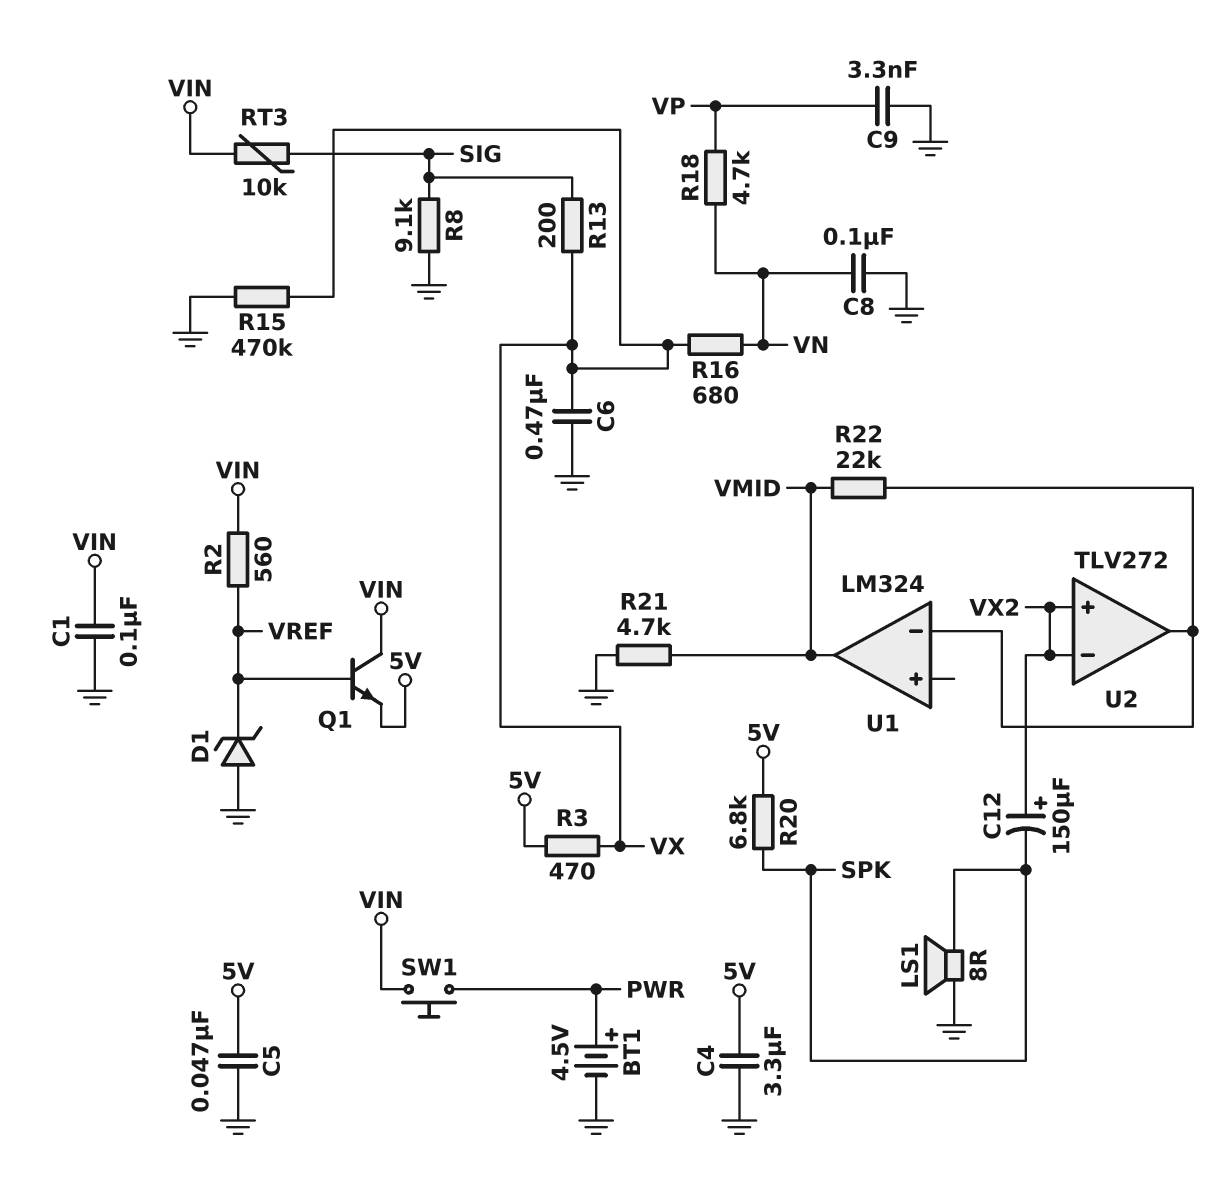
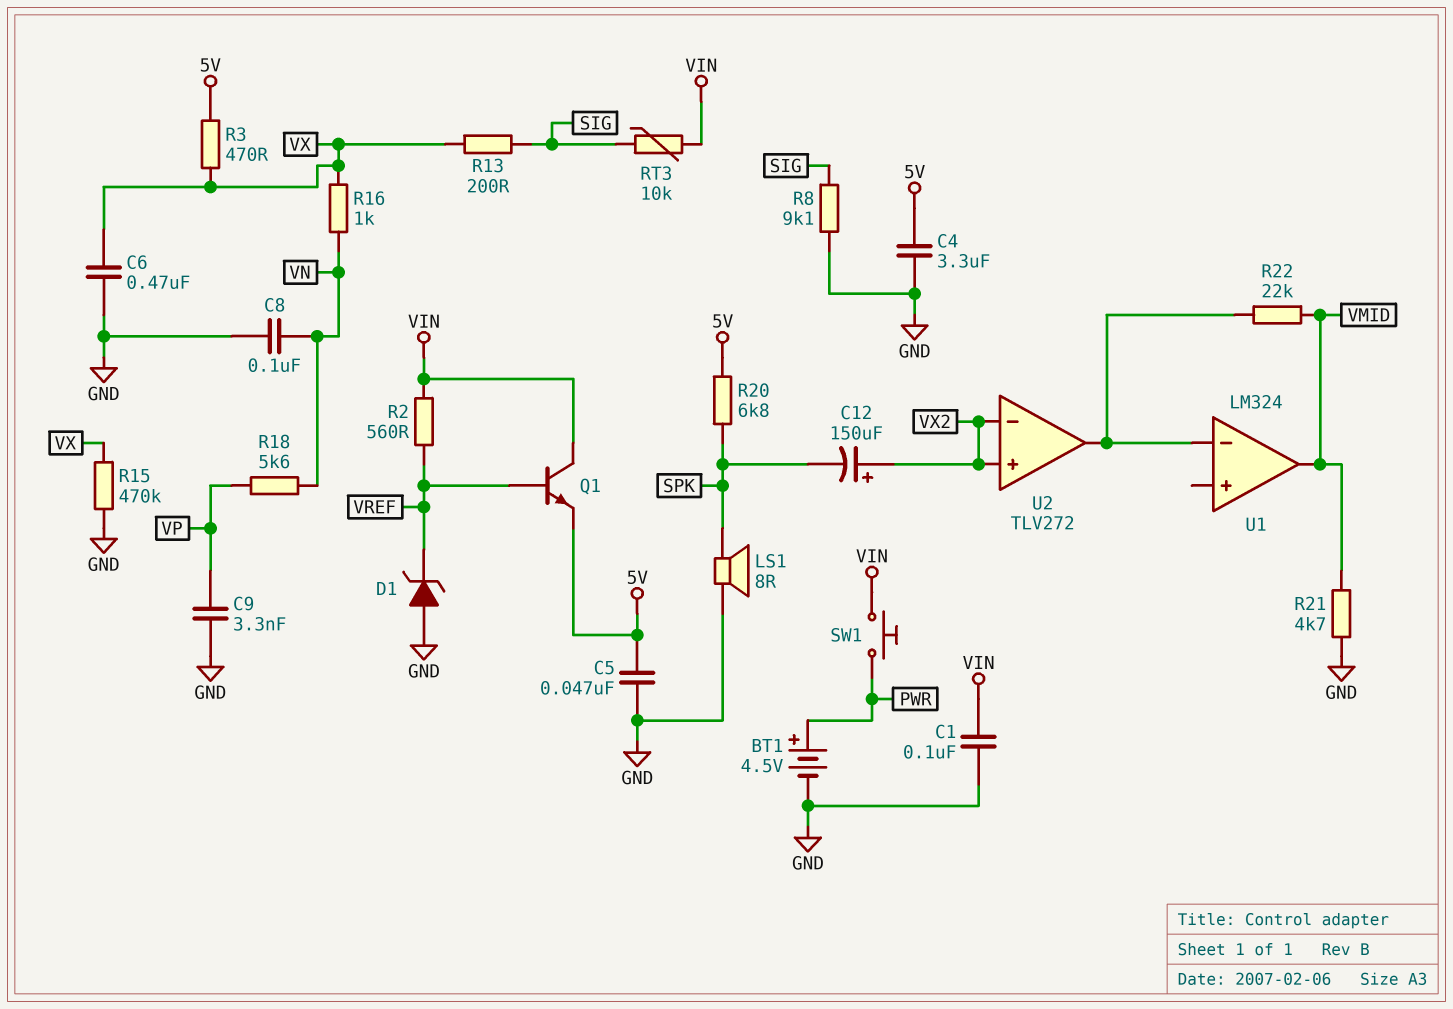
R16: 680 (VN, VX) -> 1k (VN, VX)
R18: 4.7k (VN, VP) -> 5.6k (VN, VP)

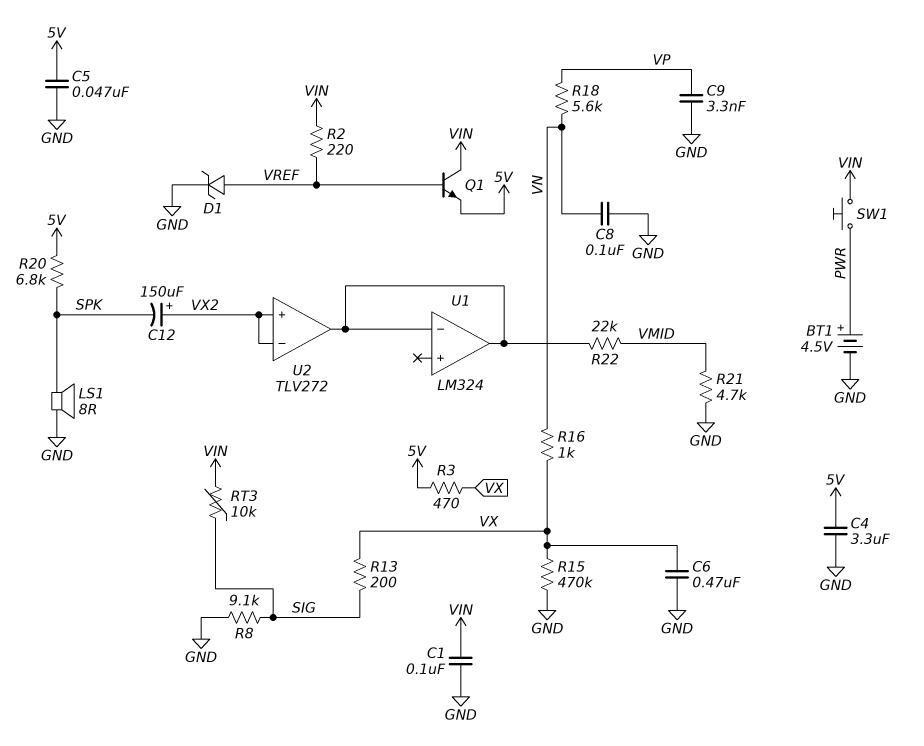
D1: zener (A GND, K VREF) -> zener (A VREF, K GND)
R2: 560 (VIN, VREF) -> 220 (VIN, VREF)
U1 pin out: VMID -> U1/in-

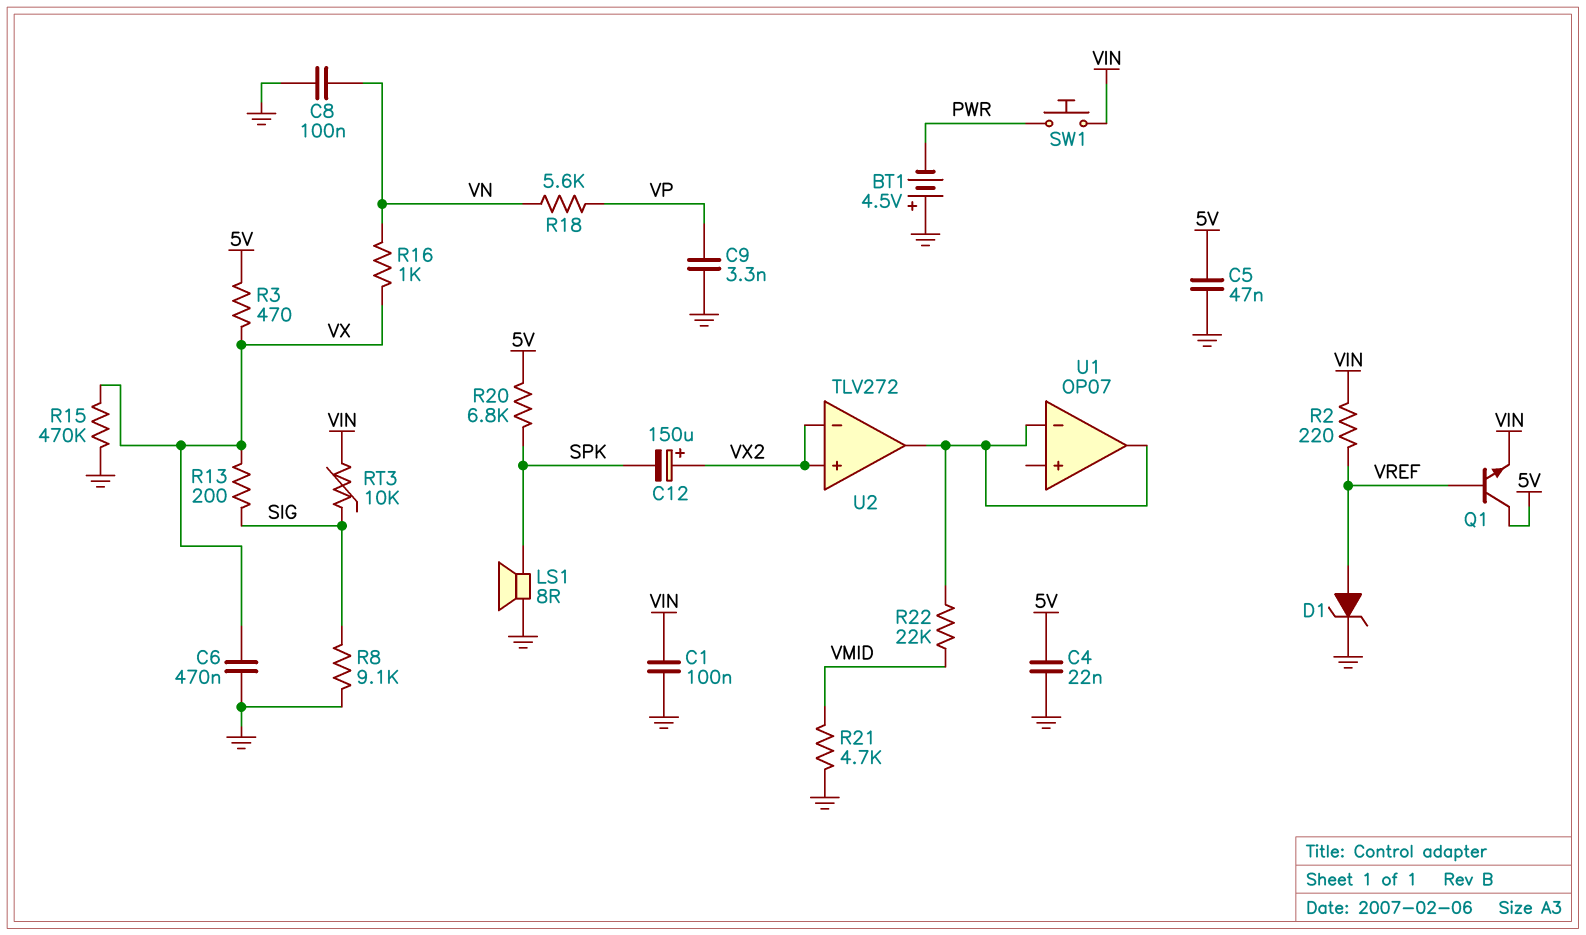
BT1: 4.5V (plus PWR, minus GND) -> 4.5V (plus GND, minus PWR)
C4: 3.3uF (5V, GND) -> 22nF (5V, GND)
Q1: NPN (B VREF, C VIN, E 5V) -> NPN (B VREF, C 5V, E VIN)
U1: LM324 -> OP07

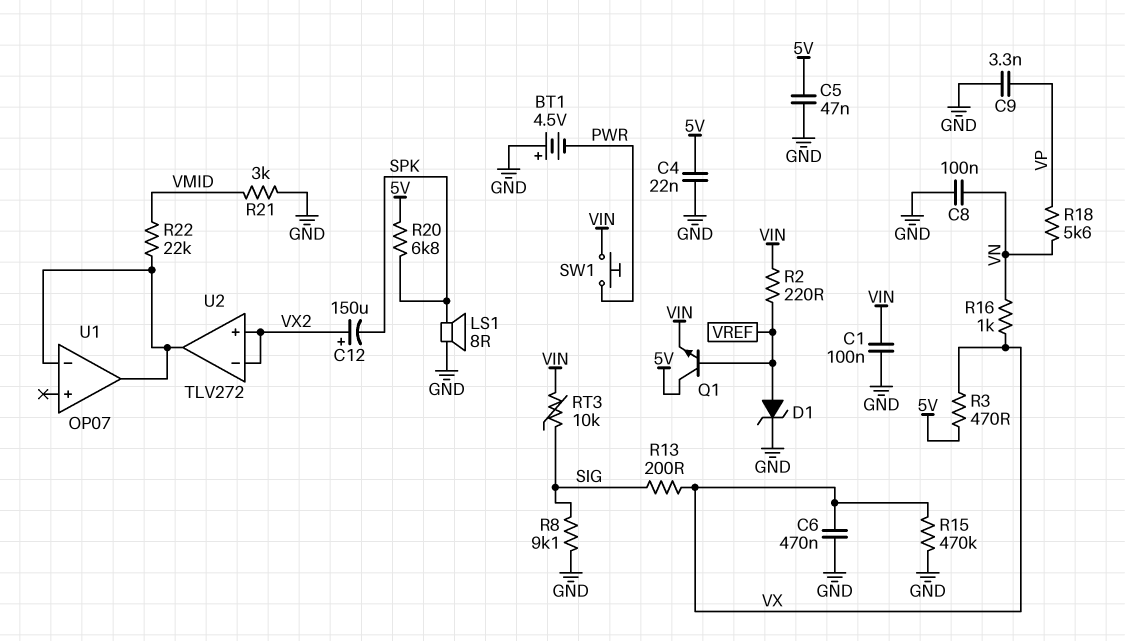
R21: 4.7k (GND, VMID) -> 3k (GND, VMID)

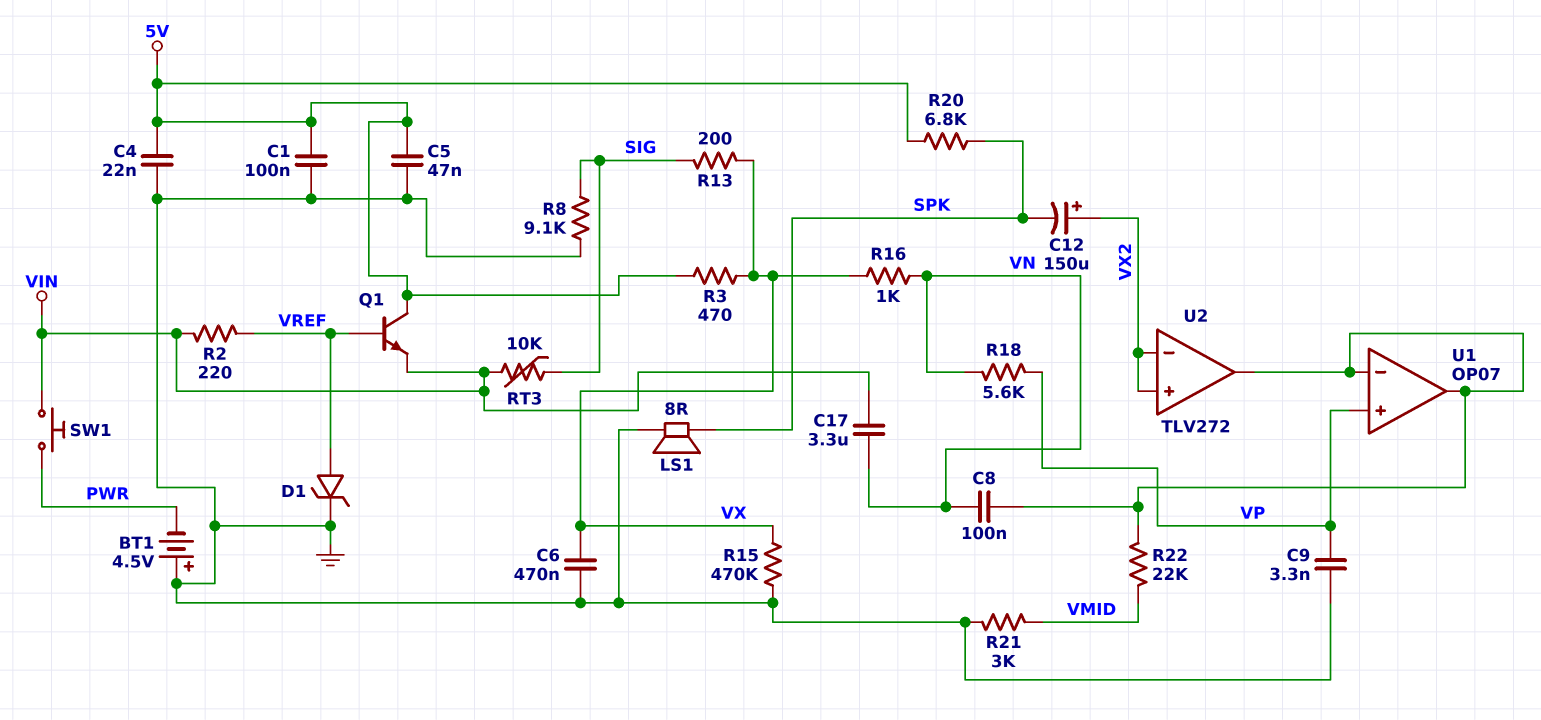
C1: 100nF (GND, VIN) -> 100nF (5V, GND)
C8: 100nF (GND, VN) -> 100nF (U1/in-, VN)
C17: none -> 3.3uF (VIN, VN)
U1 pin in+: none -> VP

